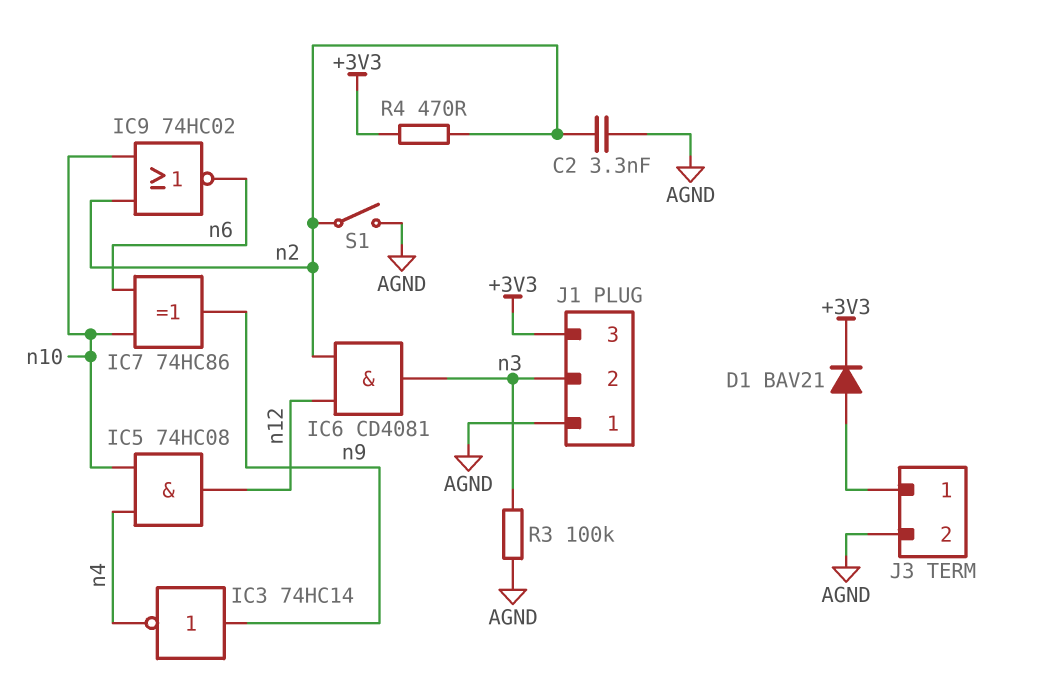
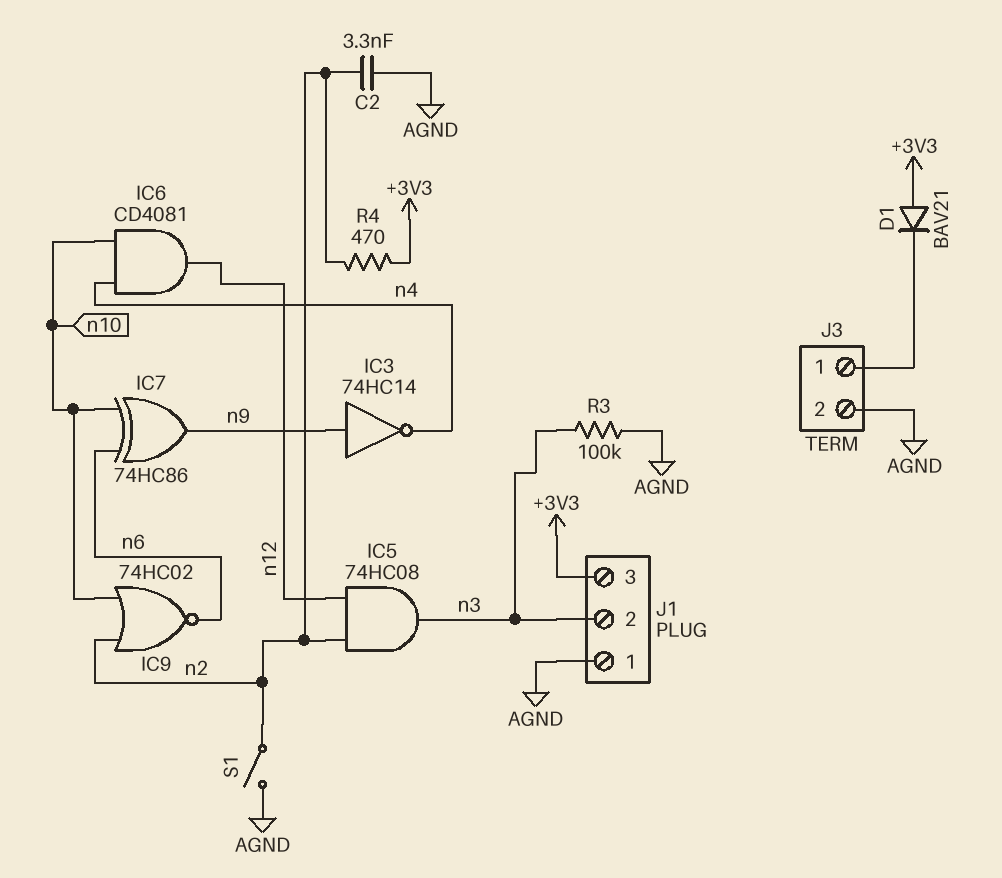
D1: diode BAV21 (A J3/1, K +3V3) -> diode BAV21 (A +3V3, K J3/1)
IC5: AND 74HC08 (in n4, in n10, out n12) -> AND 74HC08 (in n2, in n12, out n3)
IC6: AND CD4081 (in n2, in n12, out n3) -> AND CD4081 (in n4, in n10, out n12)

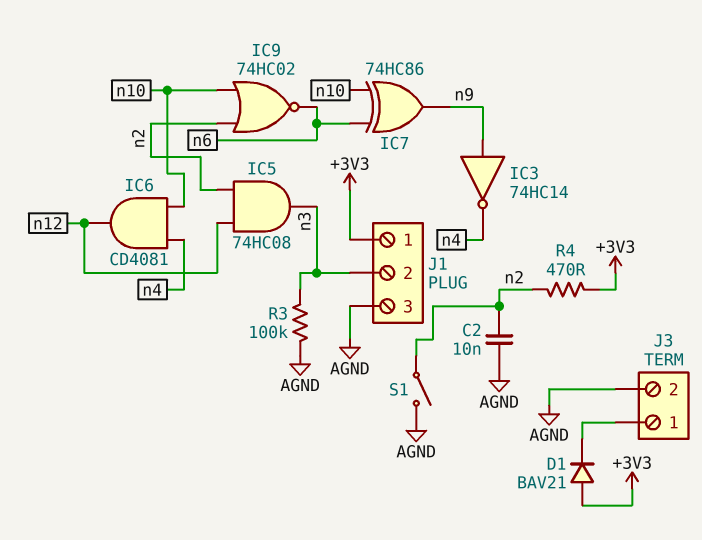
C2: 3.3nF (AGND, n2) -> 10nF (AGND, n2)
J1 pin 1: AGND -> +3V3
J1 pin 3: +3V3 -> AGND

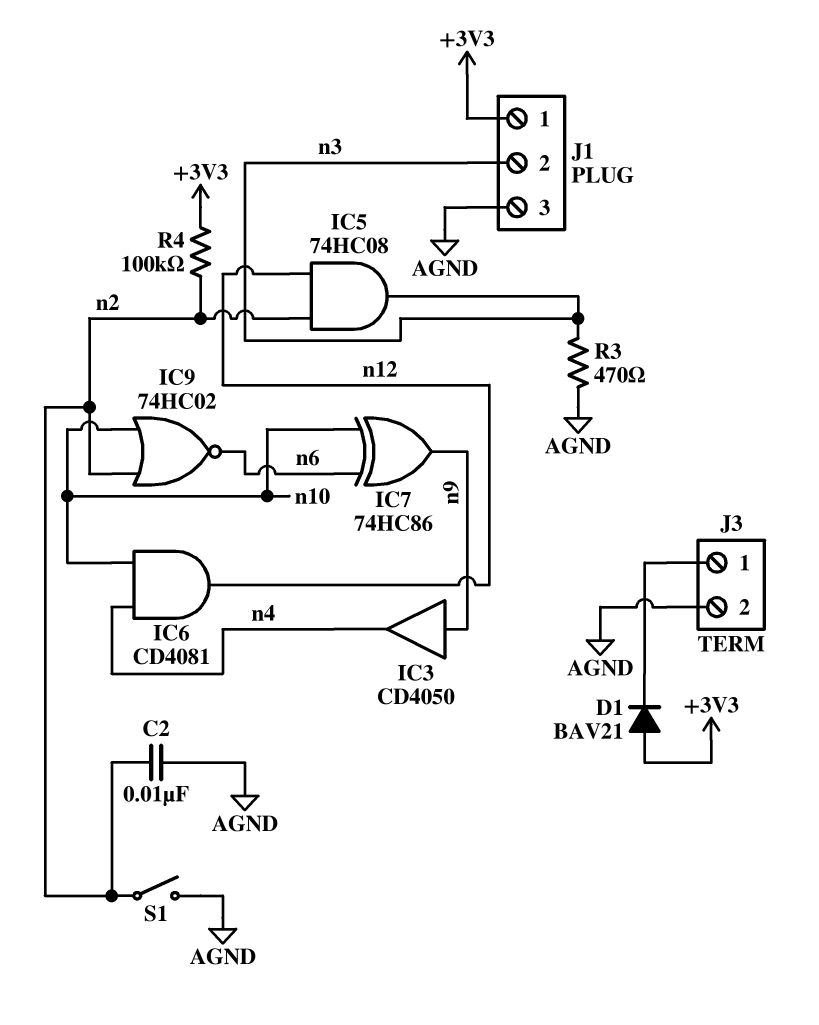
IC3: NOT 74HC14 (in n9, out n4) -> buffer CD4050 (in n9, out n4)
R3: 100k (AGND, n3) -> 470 (AGND, n3)
R4: 470 (+3V3, n2) -> 100k (+3V3, n2)

